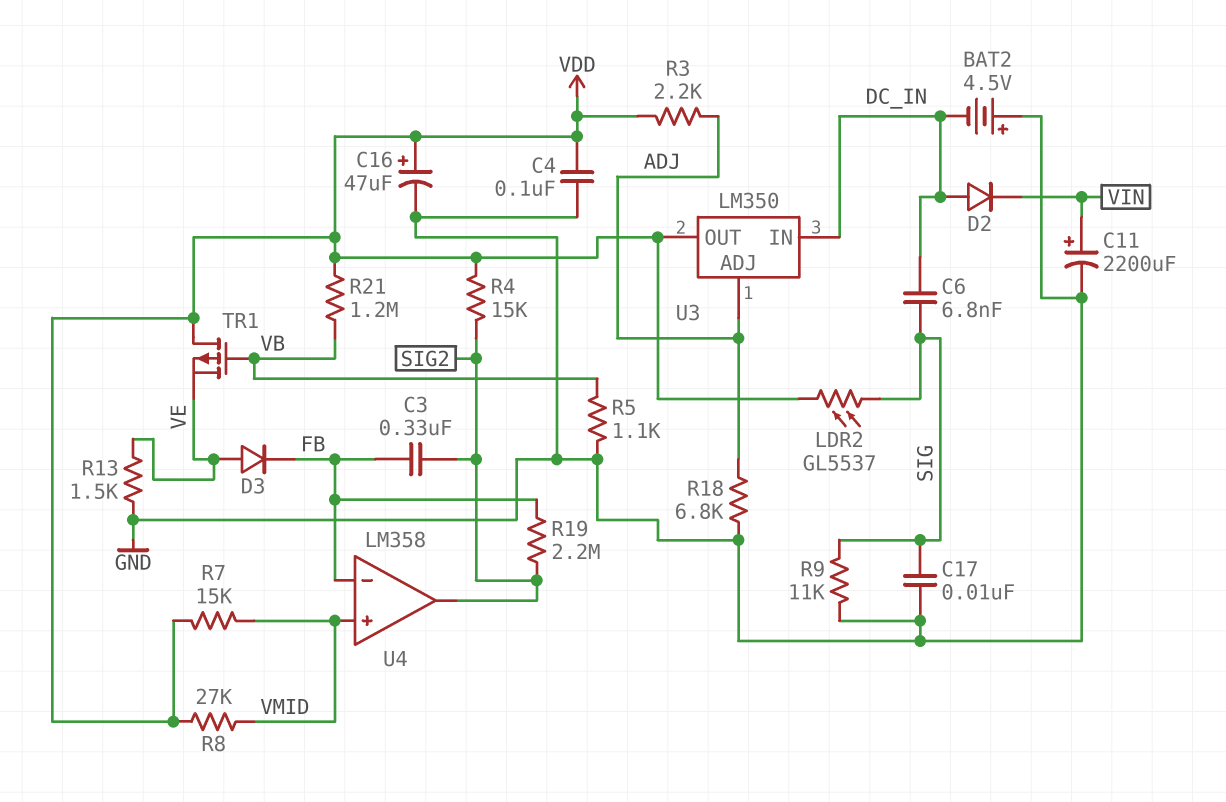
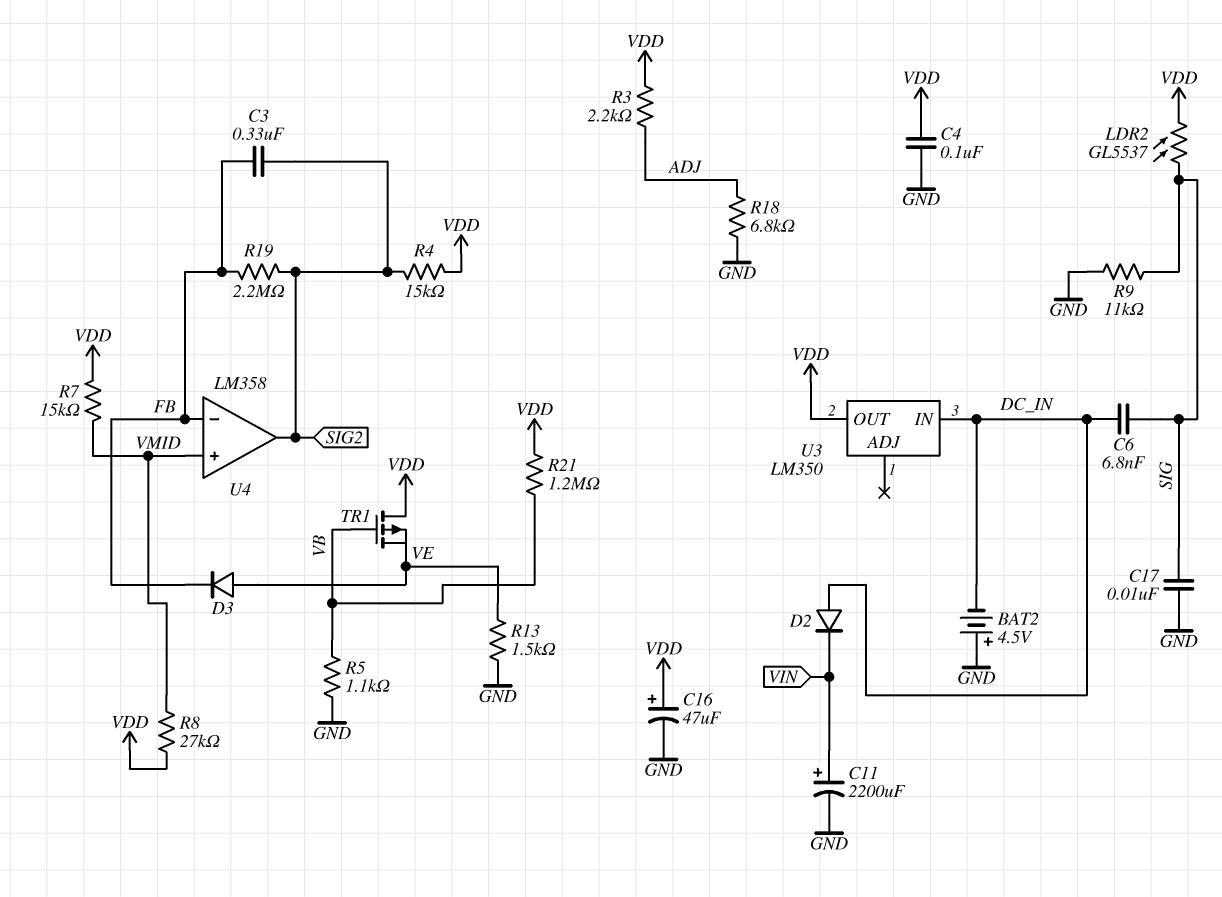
U3 pin ADJ: ADJ -> none

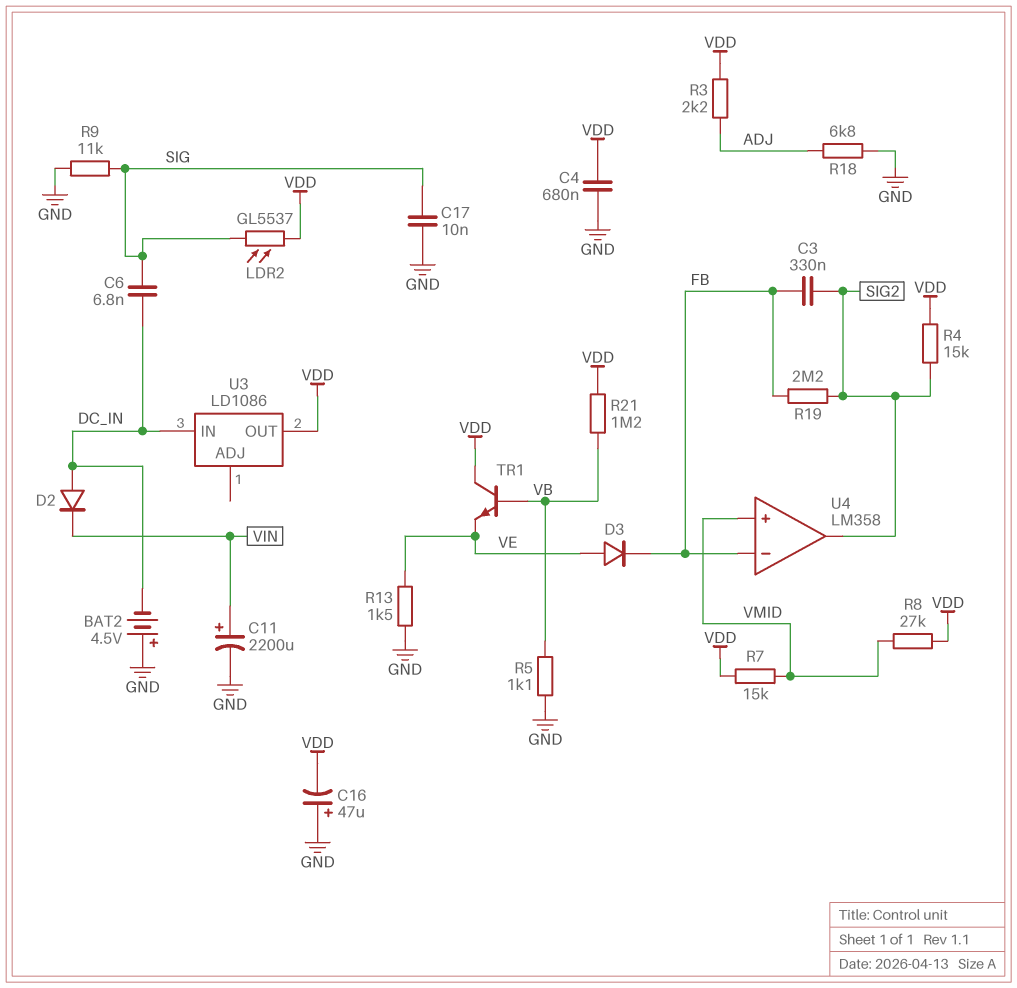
C4: 100nF (GND, VDD) -> 680nF (GND, VDD)
C16: 47uF (plus VDD, minus GND) -> 47uF (plus GND, minus VDD)
TR1: PMOS (G VB, D VDD, S VE) -> NPN (B VB, C VDD, E VE)
U3: LM350 -> LD1086

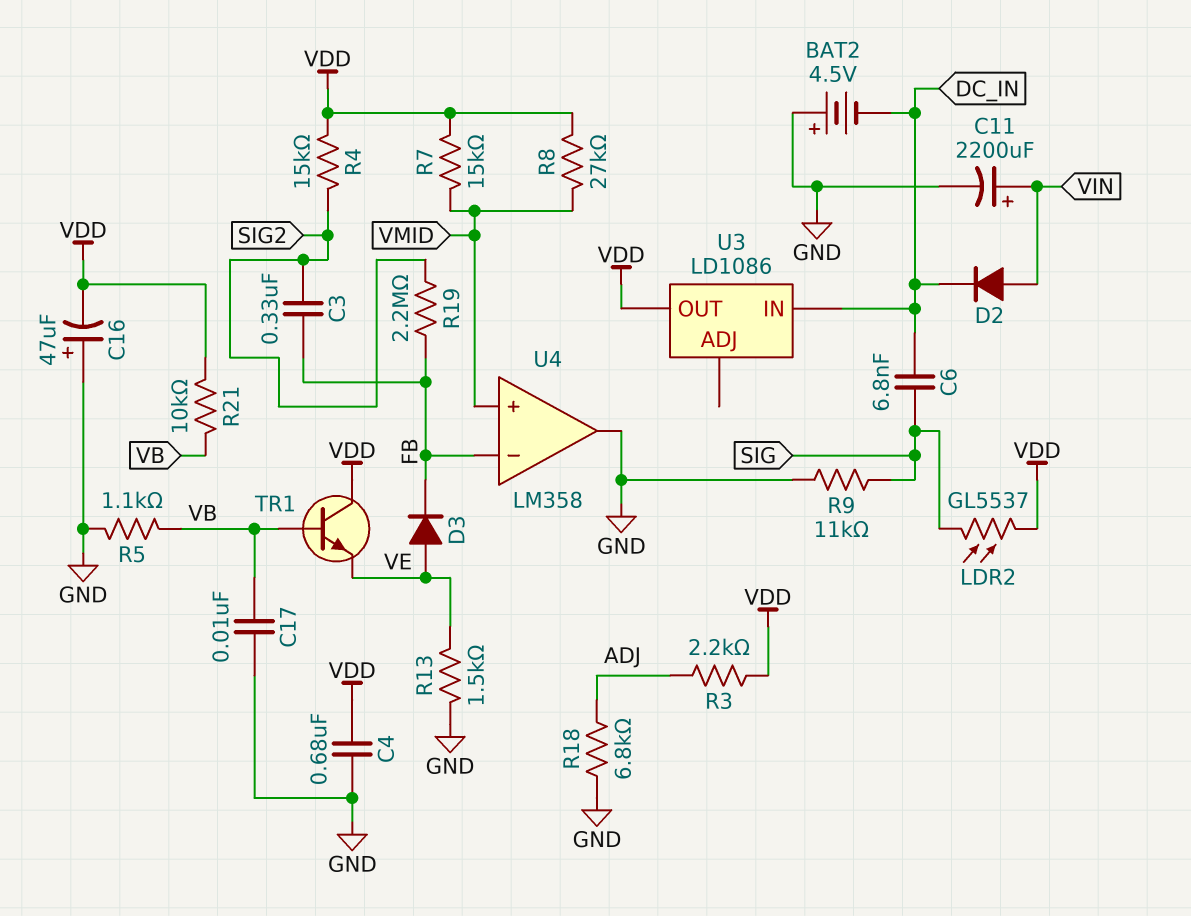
C17: 10nF (GND, SIG) -> 10nF (GND, VB)
D2: diode (A DC_IN, K VIN) -> diode (A VIN, K DC_IN)
R21: 1.2M (VB, VDD) -> 10k (VB, VDD)
U4 pin out: SIG2 -> GND

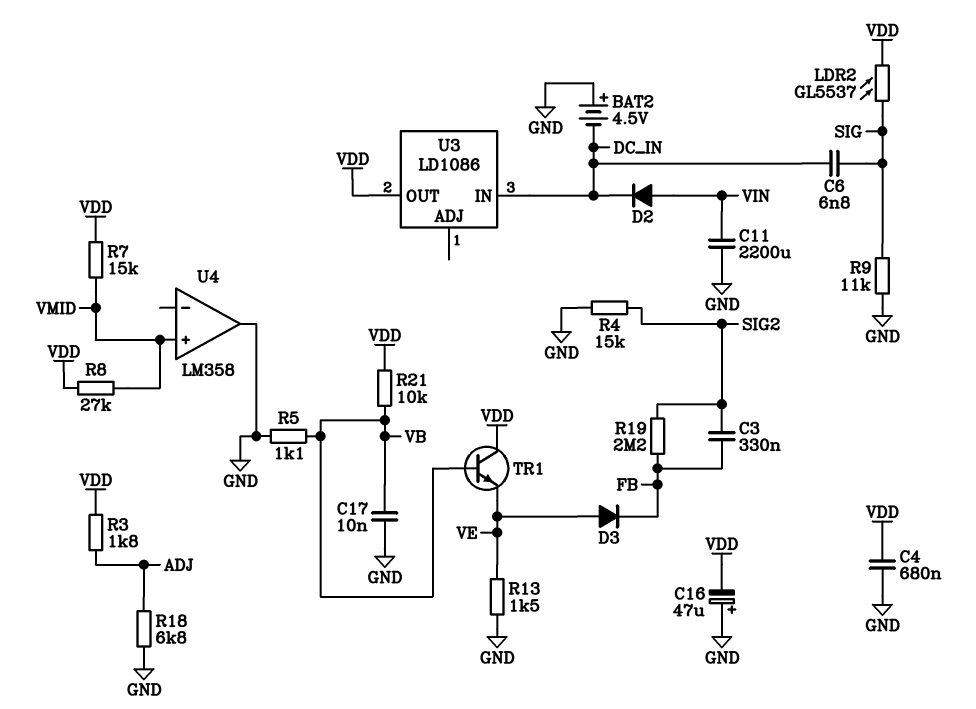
C11: 2200uF (plus VIN, minus GND) -> 2200uF (GND, VIN)
R3: 2.2k (ADJ, VDD) -> 1.8k (ADJ, VDD)
R4: 15k (SIG2, VDD) -> 15k (GND, SIG2)
U4 pin in-: FB -> none

